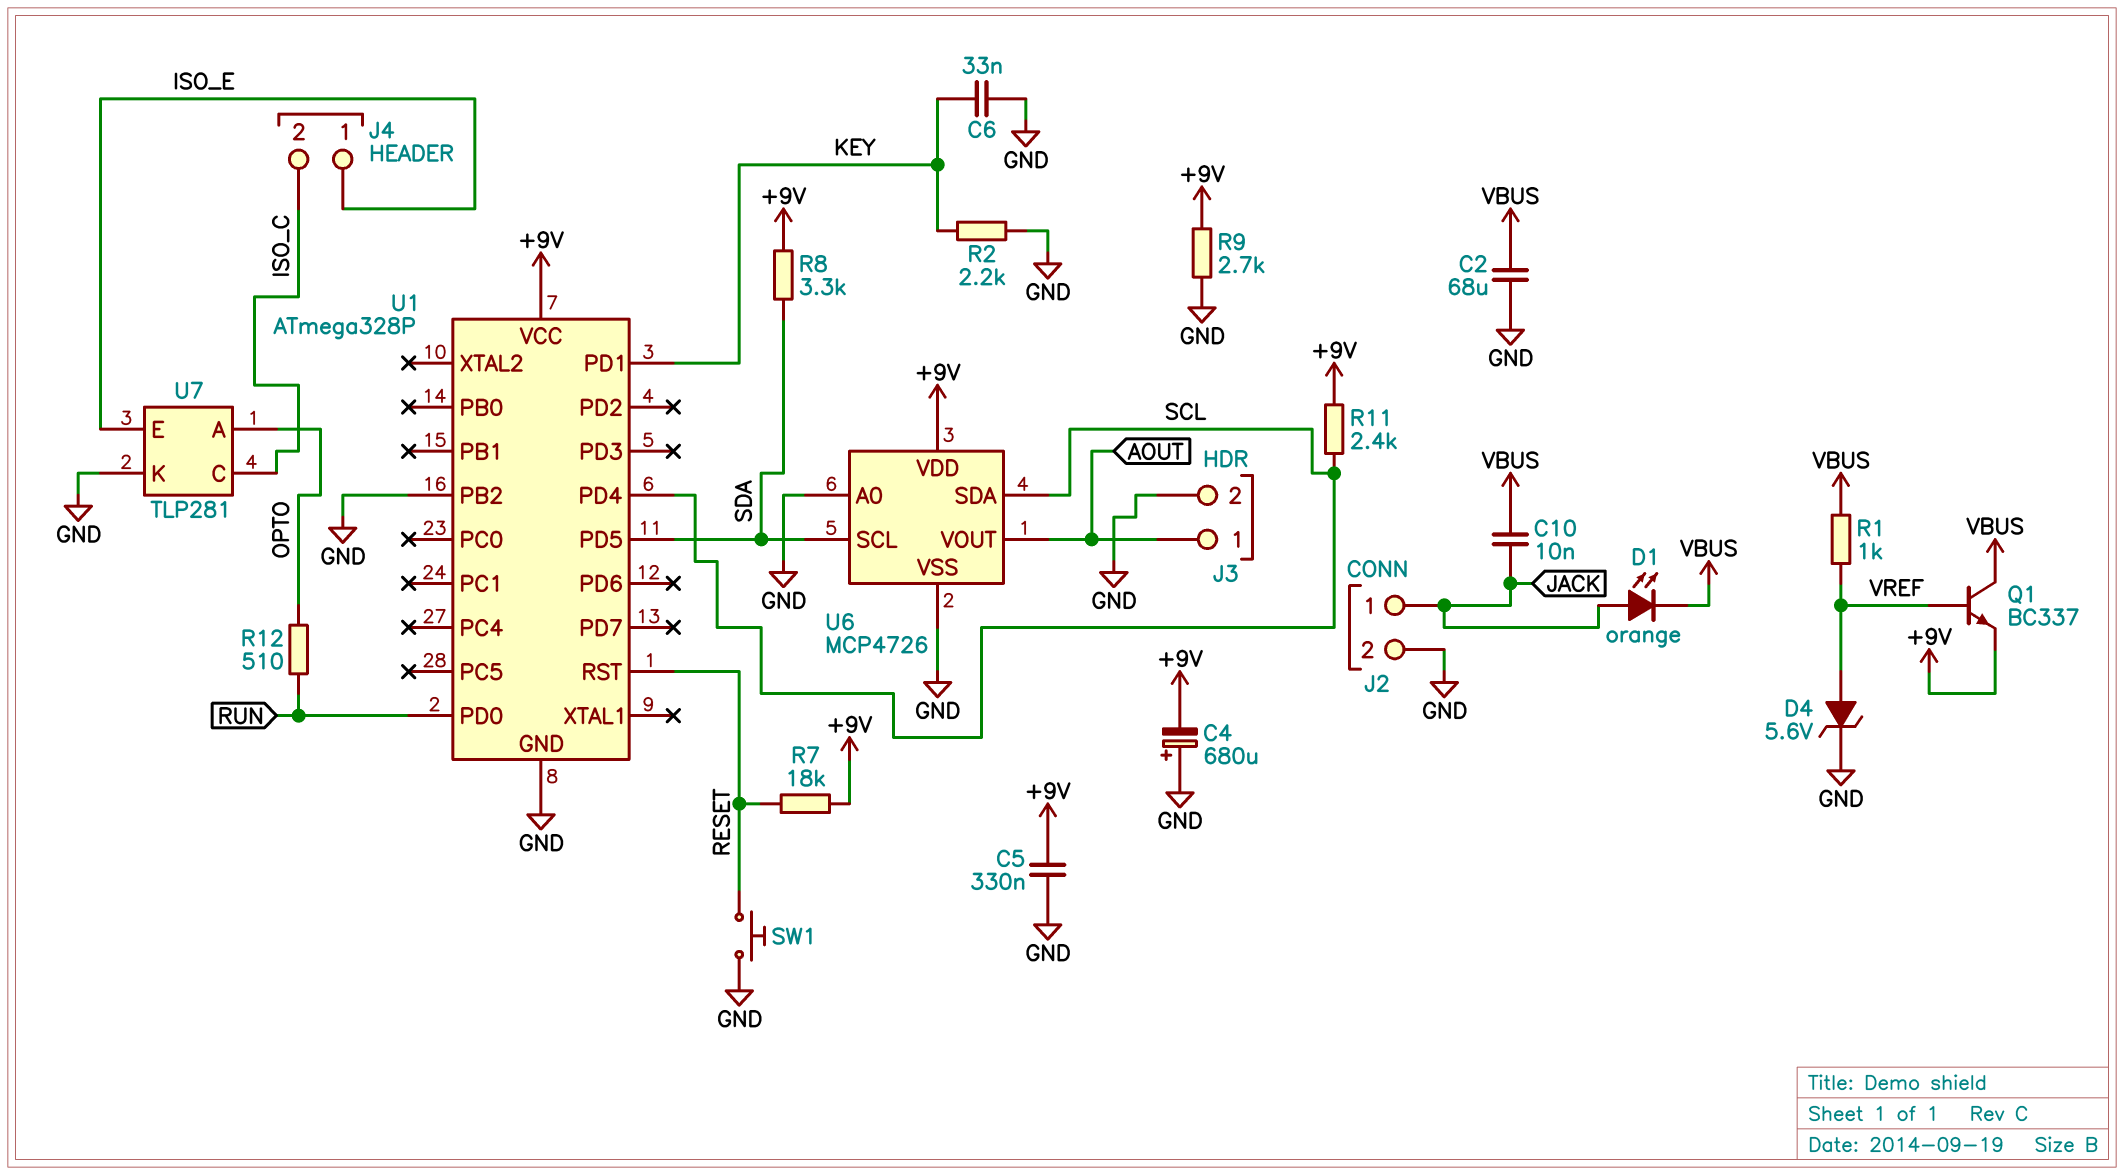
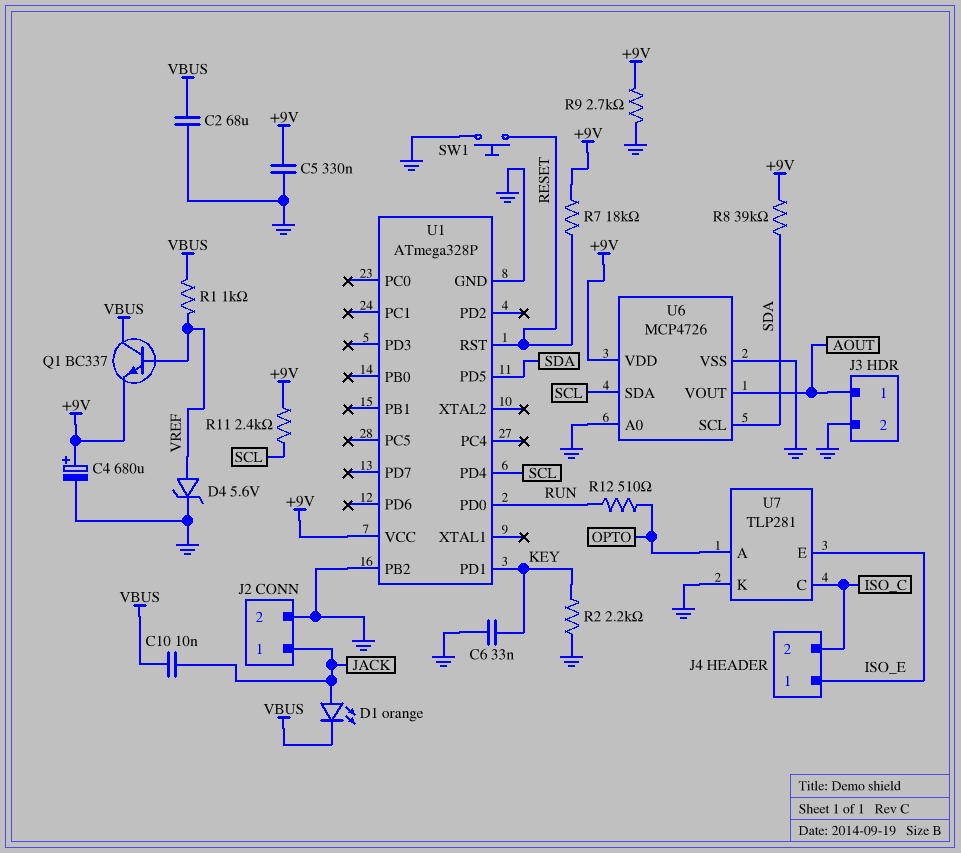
C4: 680uF (plus GND, minus +9V) -> 680uF (plus +9V, minus GND)
R8: 3.3k (+9V, SDA) -> 39k (+9V, SDA)

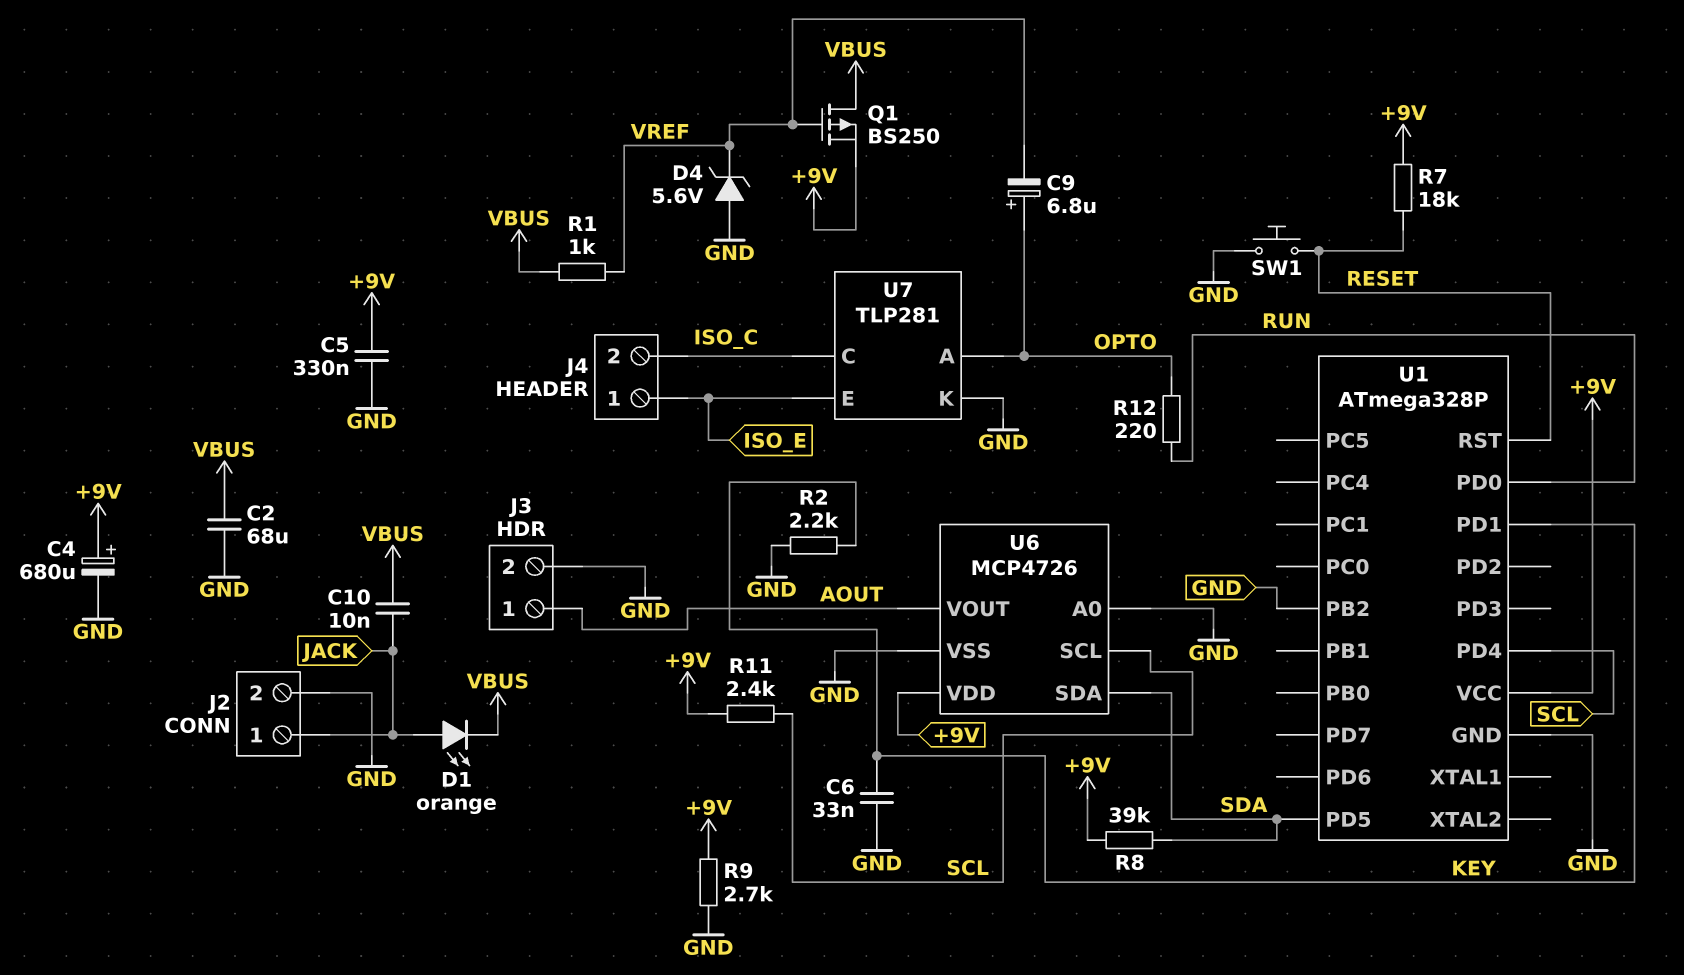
C9: none -> 6.8uF (plus OPTO, minus VREF)
D4: zener 5.6V (A VREF, K GND) -> zener 5.6V (A GND, K VREF)
Q1: NPN BC337 (B VREF, C VBUS, E +9V) -> PMOS BS250 (G VREF, D VBUS, S +9V)
R12: 510 (OPTO, RUN) -> 220 (OPTO, RUN)
U6 pin SCL: SDA -> SCL
U6 pin SDA: SCL -> SDA

